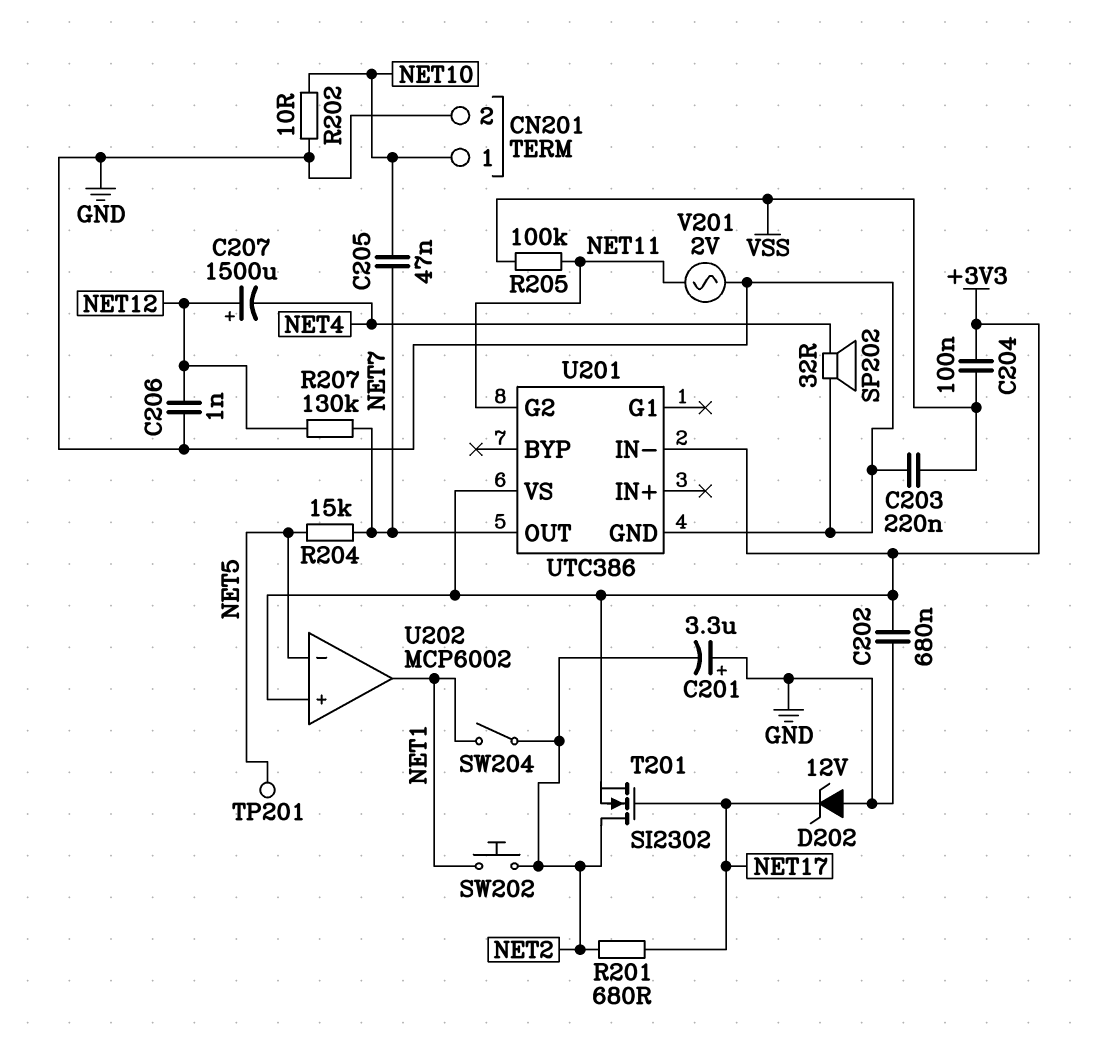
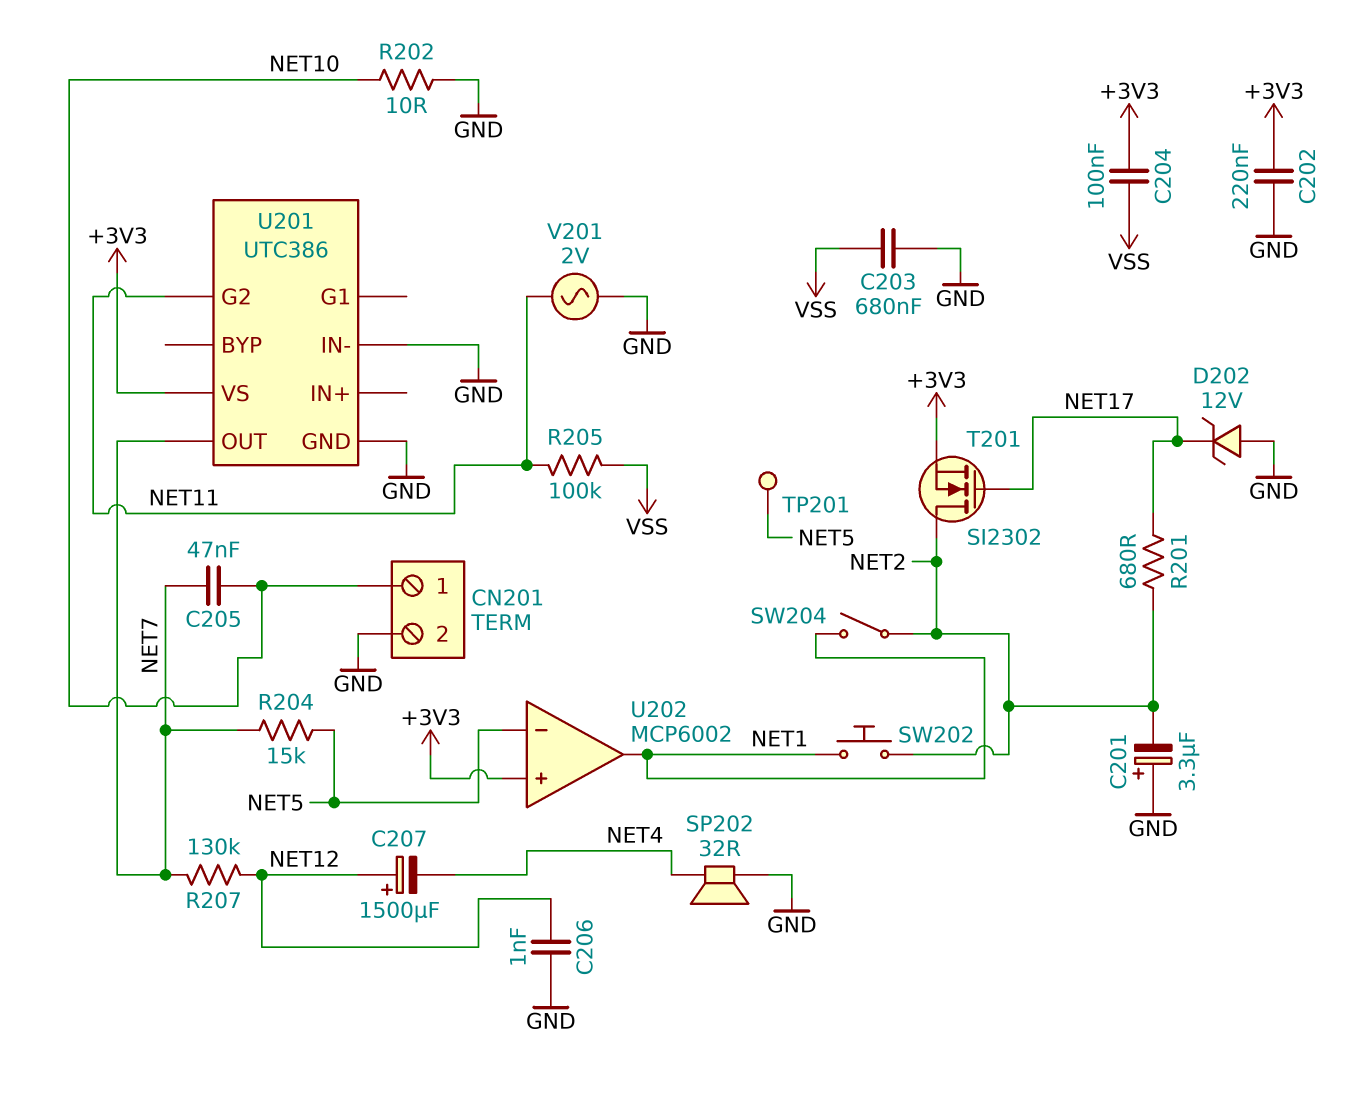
C202: 680nF (+3V3, GND) -> 220nF (+3V3, GND)
C203: 220nF (GND, VSS) -> 680nF (GND, VSS)
U201 pin IN-: +3V3 -> GND

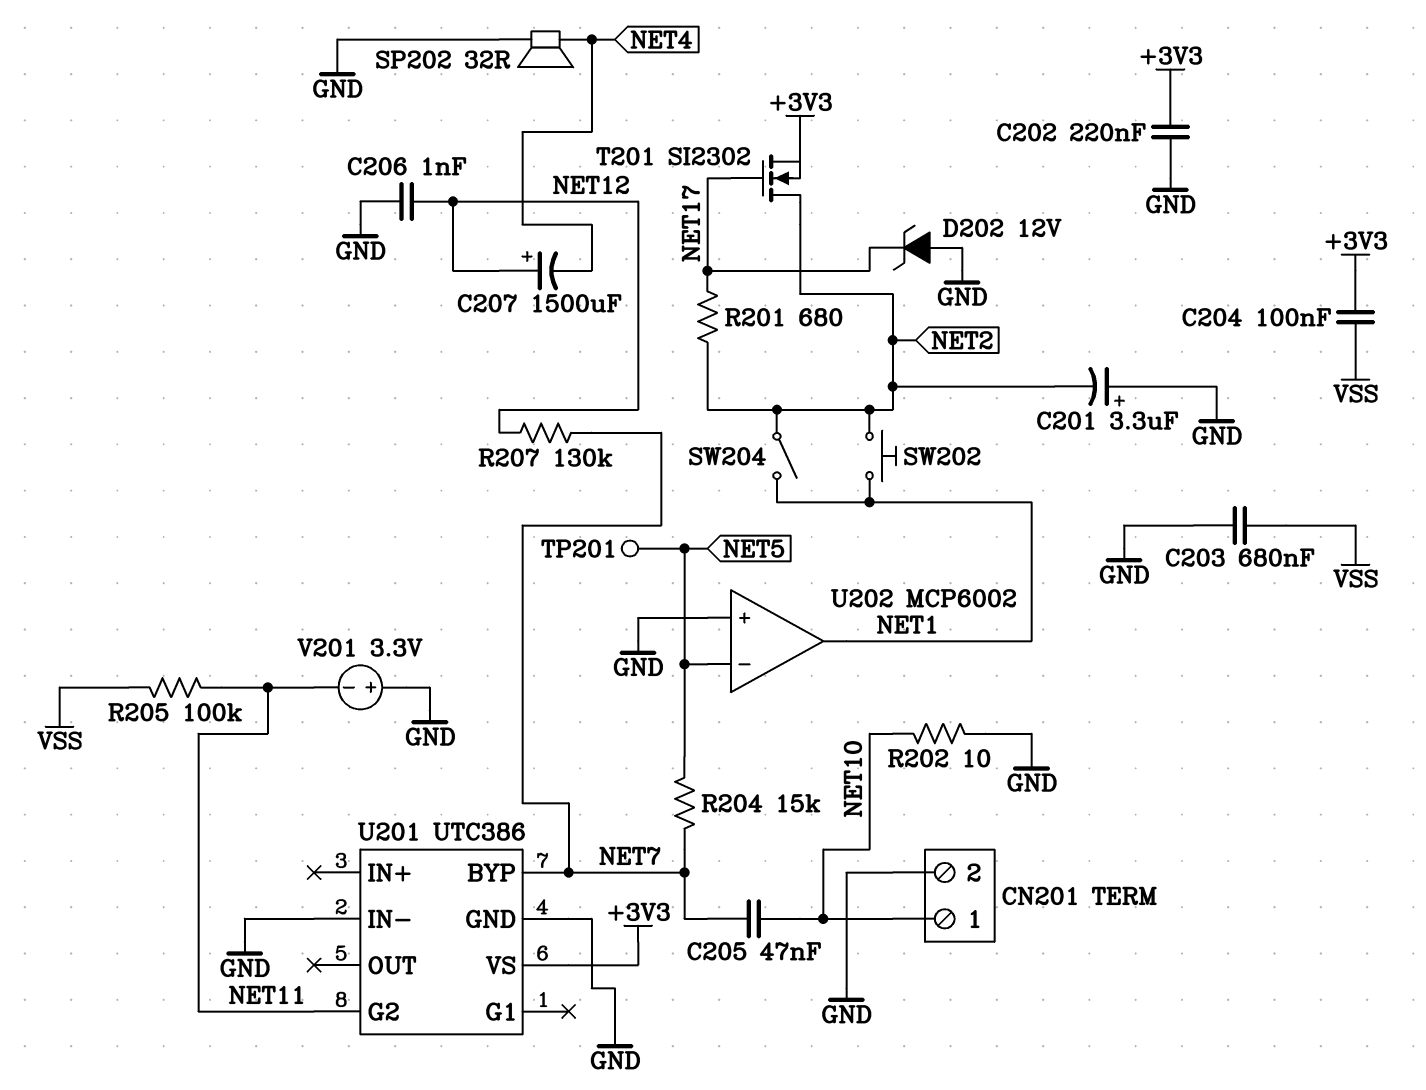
U201 pin BYP: none -> NET7
U201 pin OUT: NET7 -> none
U202 pin in+: +3V3 -> GND
V201: AC 2V (GND, NET11) -> 3.3V (plus GND, minus NET11)

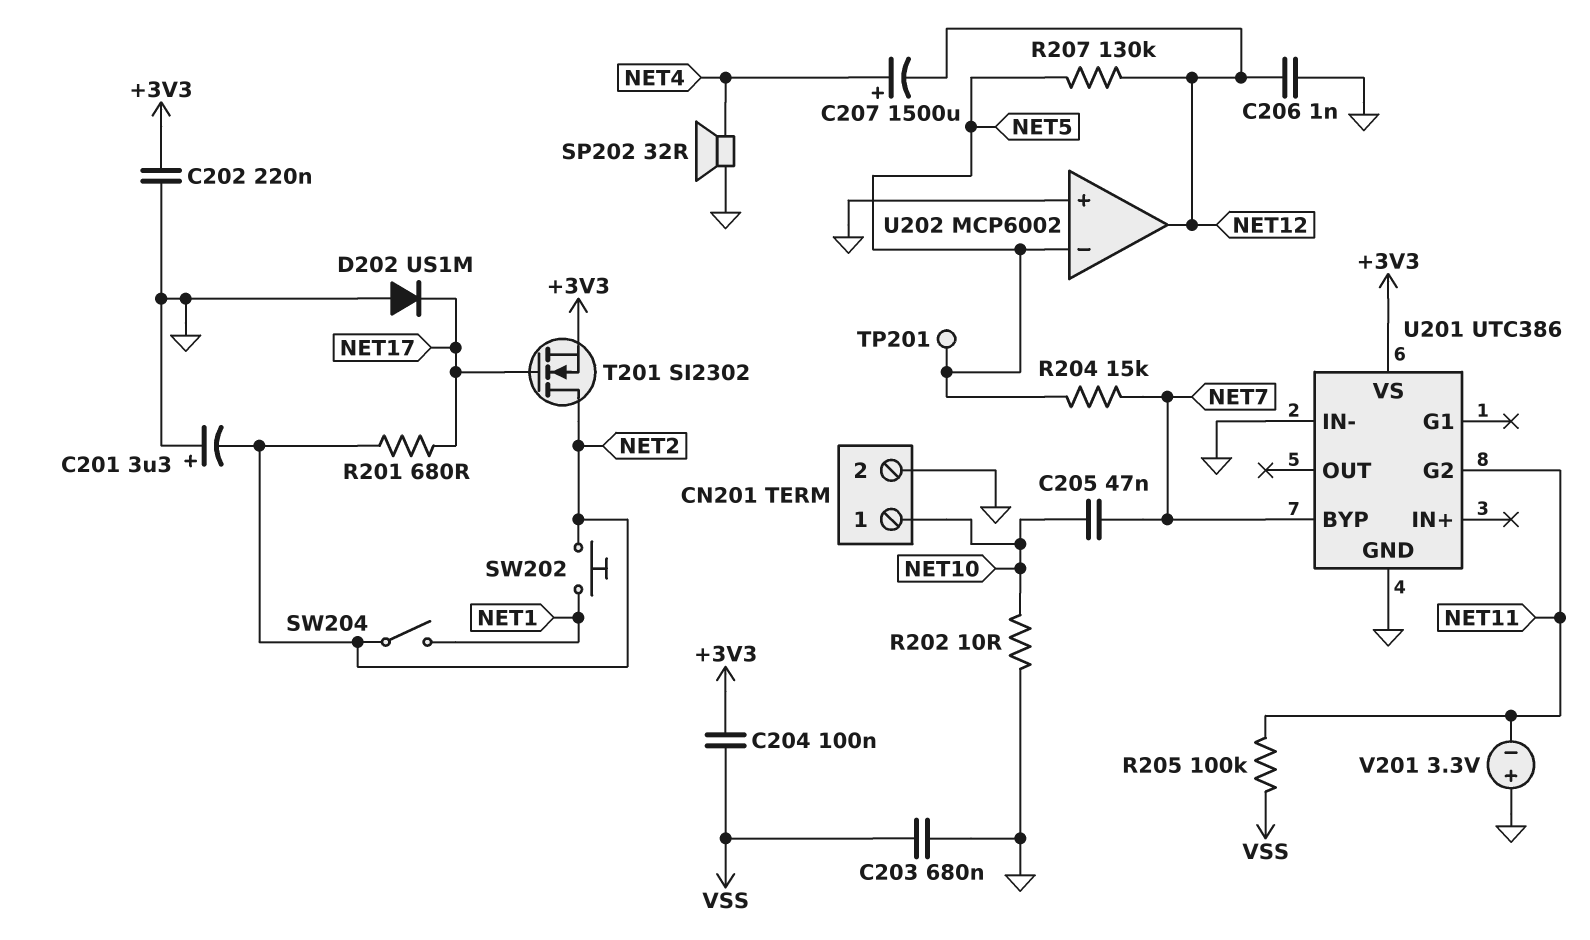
C207: 1500uF (plus NET12, minus NET4) -> 1500uF (plus NET4, minus NET12)
D202: zener 12V (A GND, K NET17) -> diode US1M (A GND, K NET17)
R207: 130k (NET7, NET12) -> 130k (NET5, NET12)
U202 pin out: NET1 -> NET12

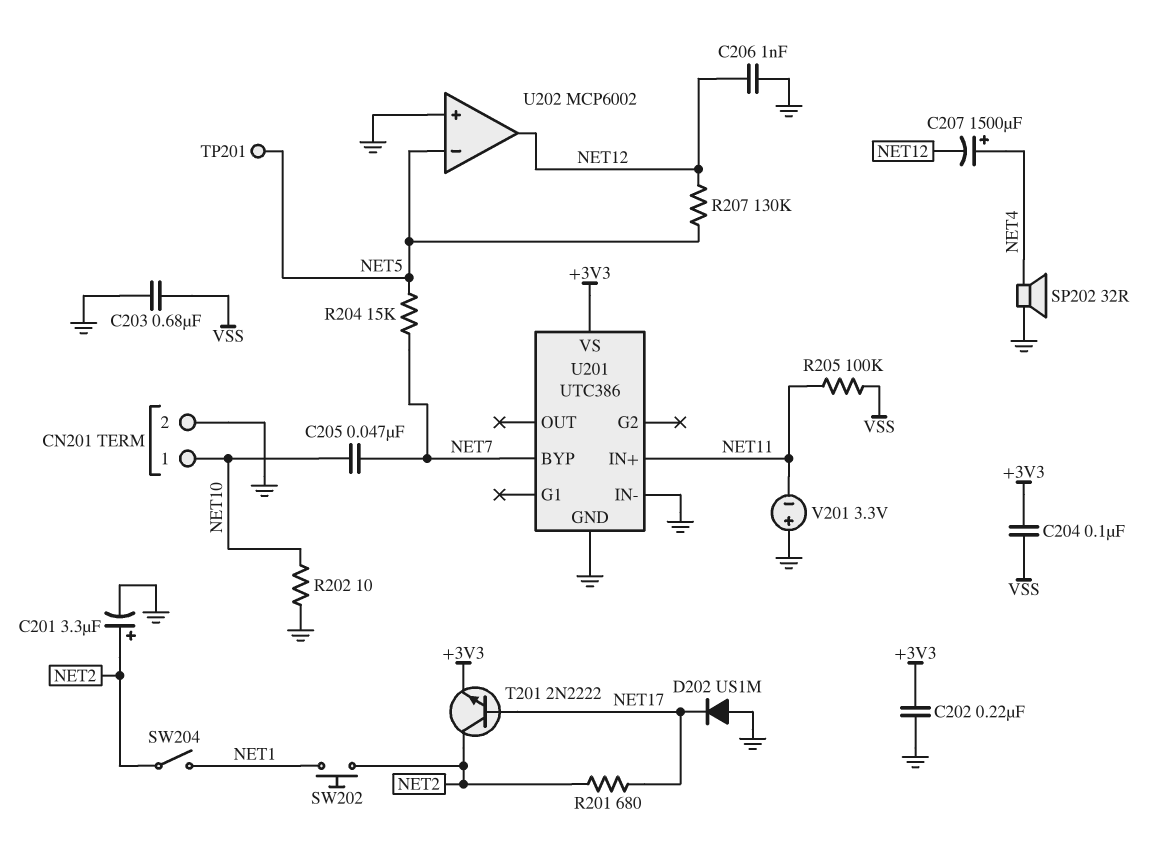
C201: 3.3uF (plus GND, minus NET2) -> 3.3uF (plus NET2, minus GND)
T201: NMOS SI2302 (G NET17, D NET2, S +3V3) -> NPN 2N2222 (B NET17, C NET2, E +3V3)
U201 pin G2: NET11 -> none
U201 pin IN+: none -> NET11

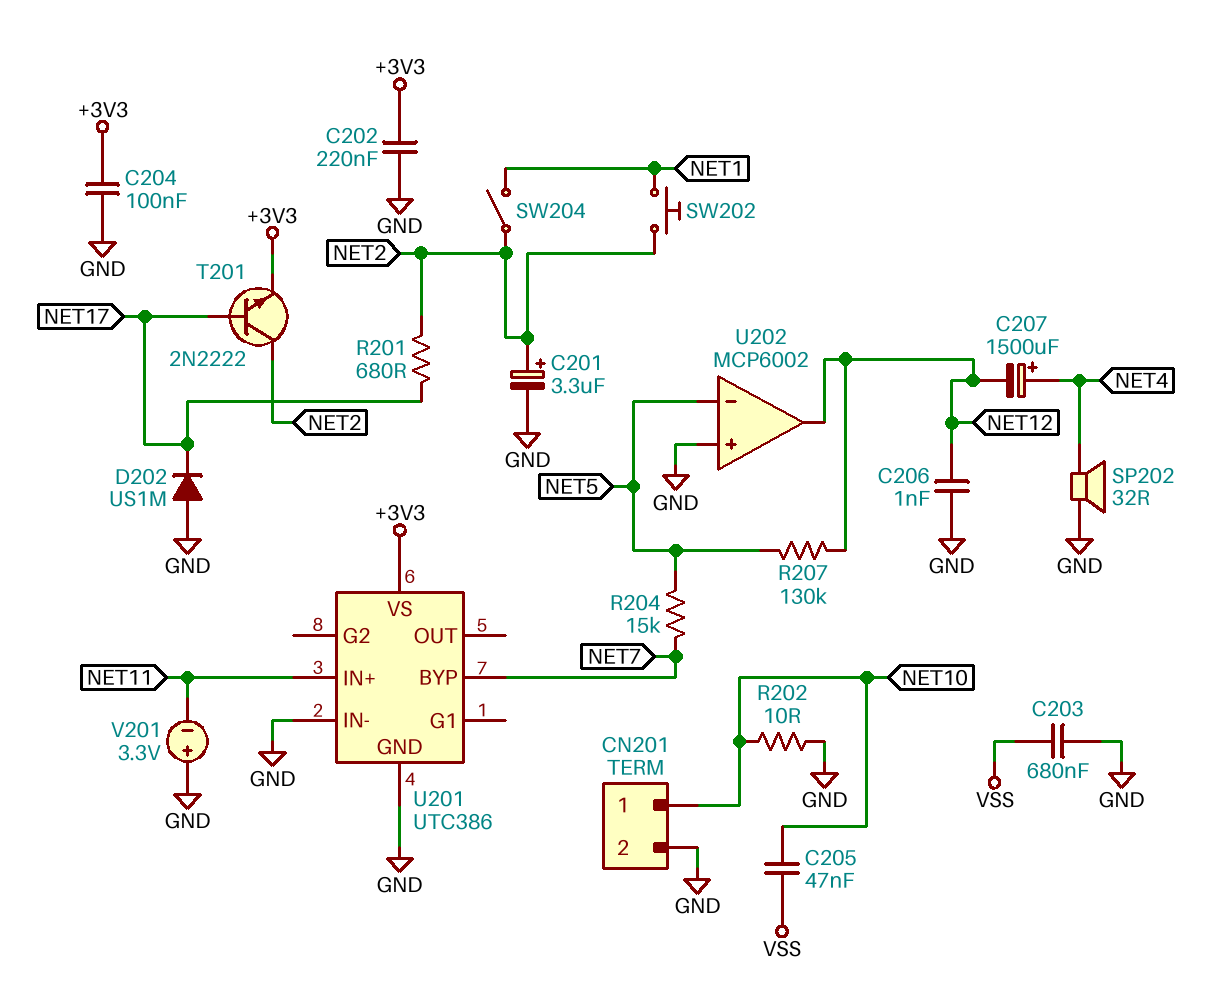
C204: 100nF (+3V3, VSS) -> 100nF (+3V3, GND)
C205: 47nF (NET7, NET10) -> 47nF (NET10, VSS)
R205: 100k (NET11, VSS) -> none
TP201: test point (NET5) -> none

